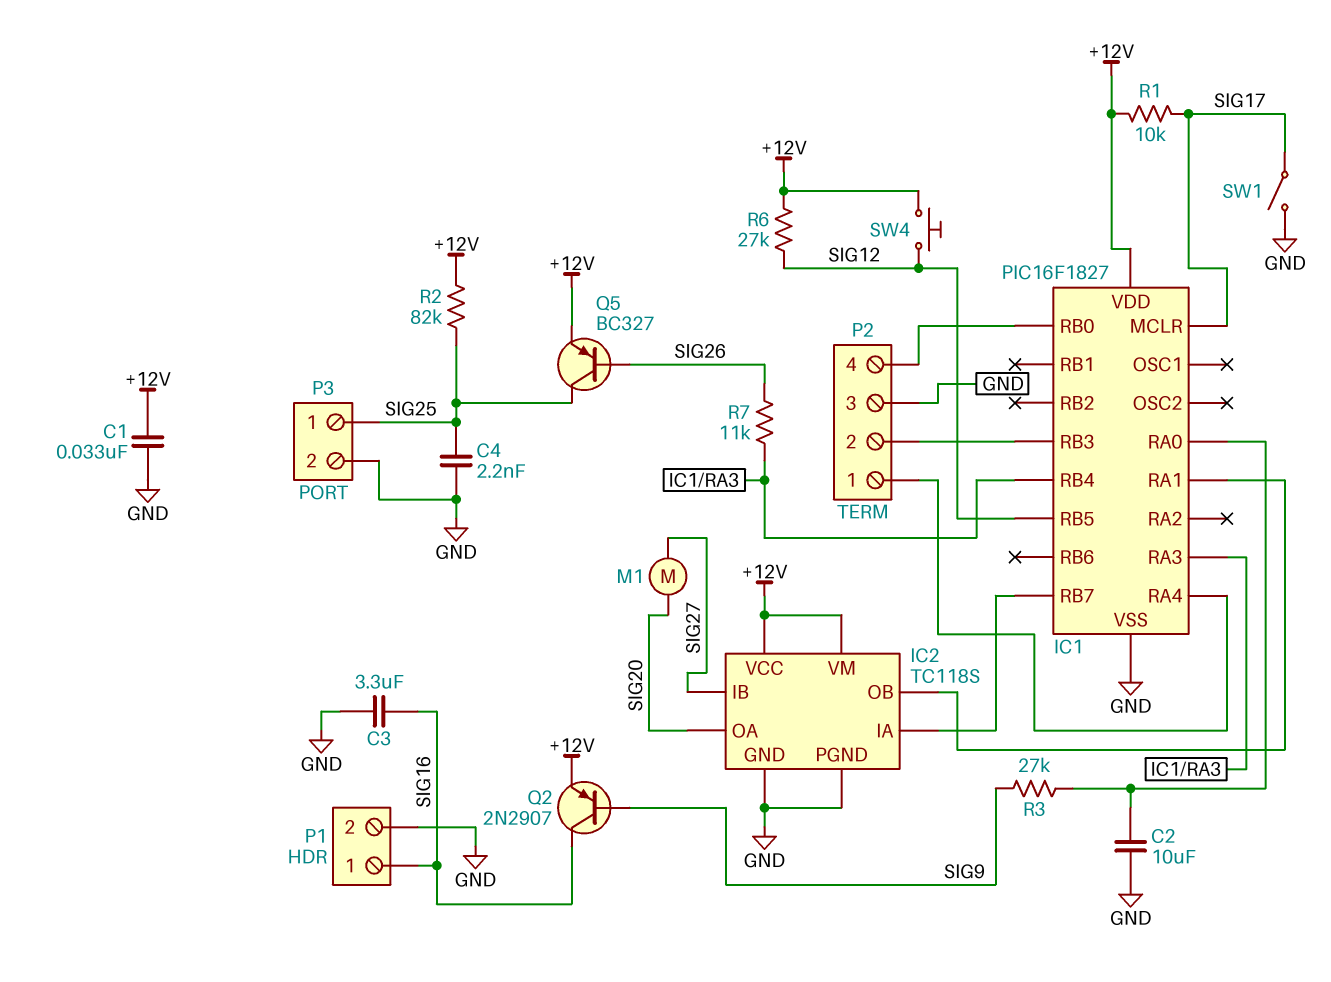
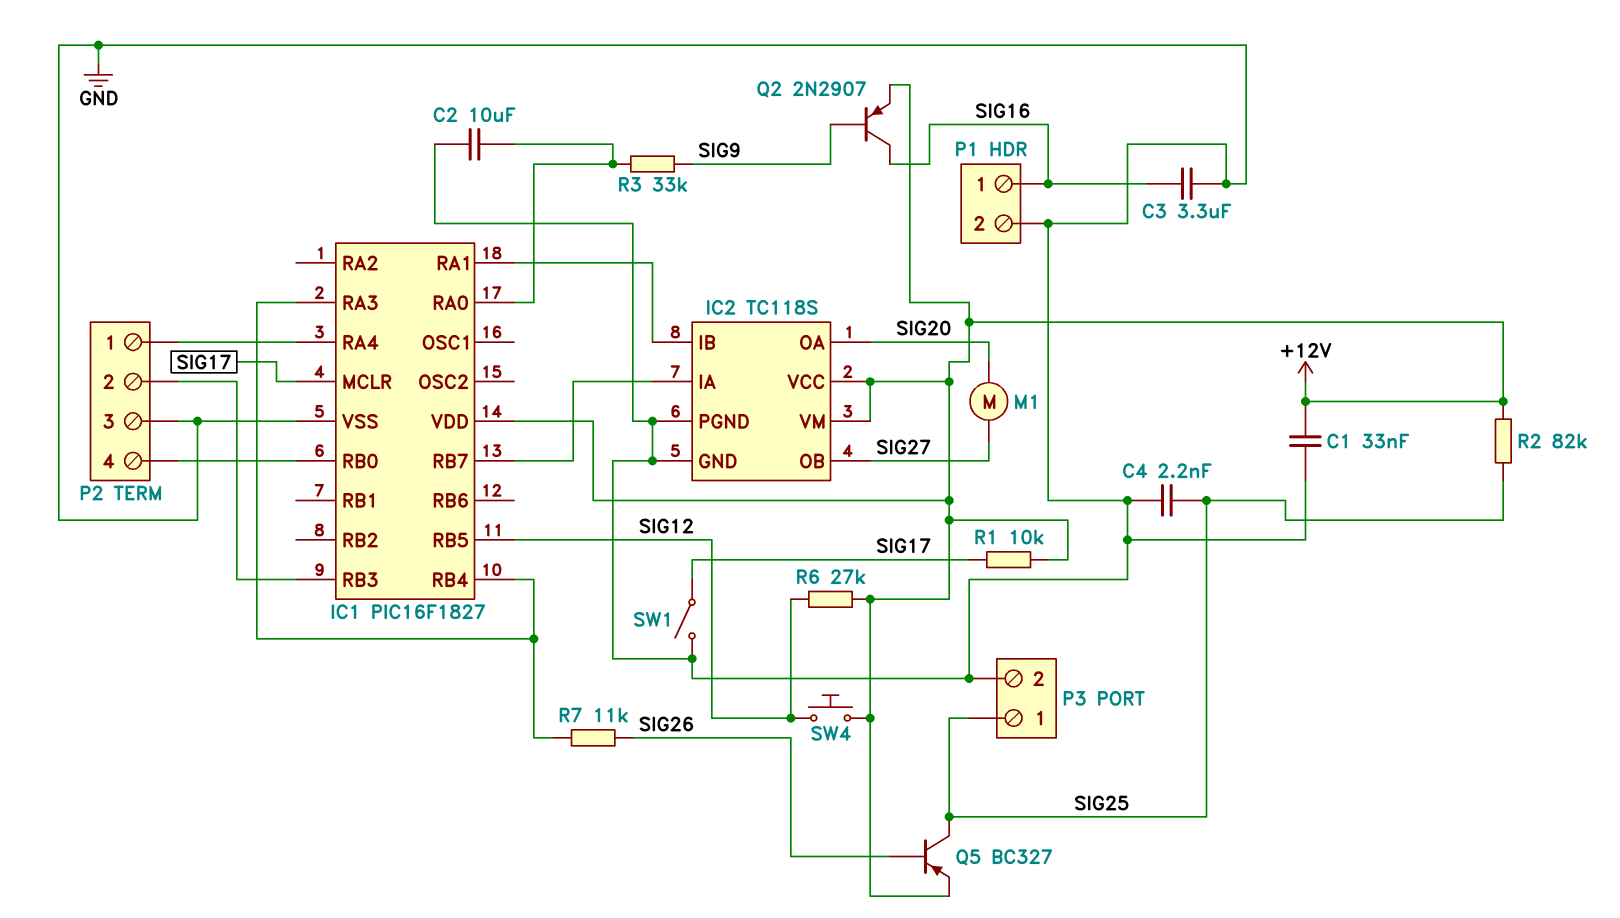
IC2 pin IB: SIG27 -> IC1/RA1
IC2 pin OB: IC1/RA1 -> SIG27
R3: 27k (IC1/RA0, SIG9) -> 33k (IC1/RA0, SIG9)

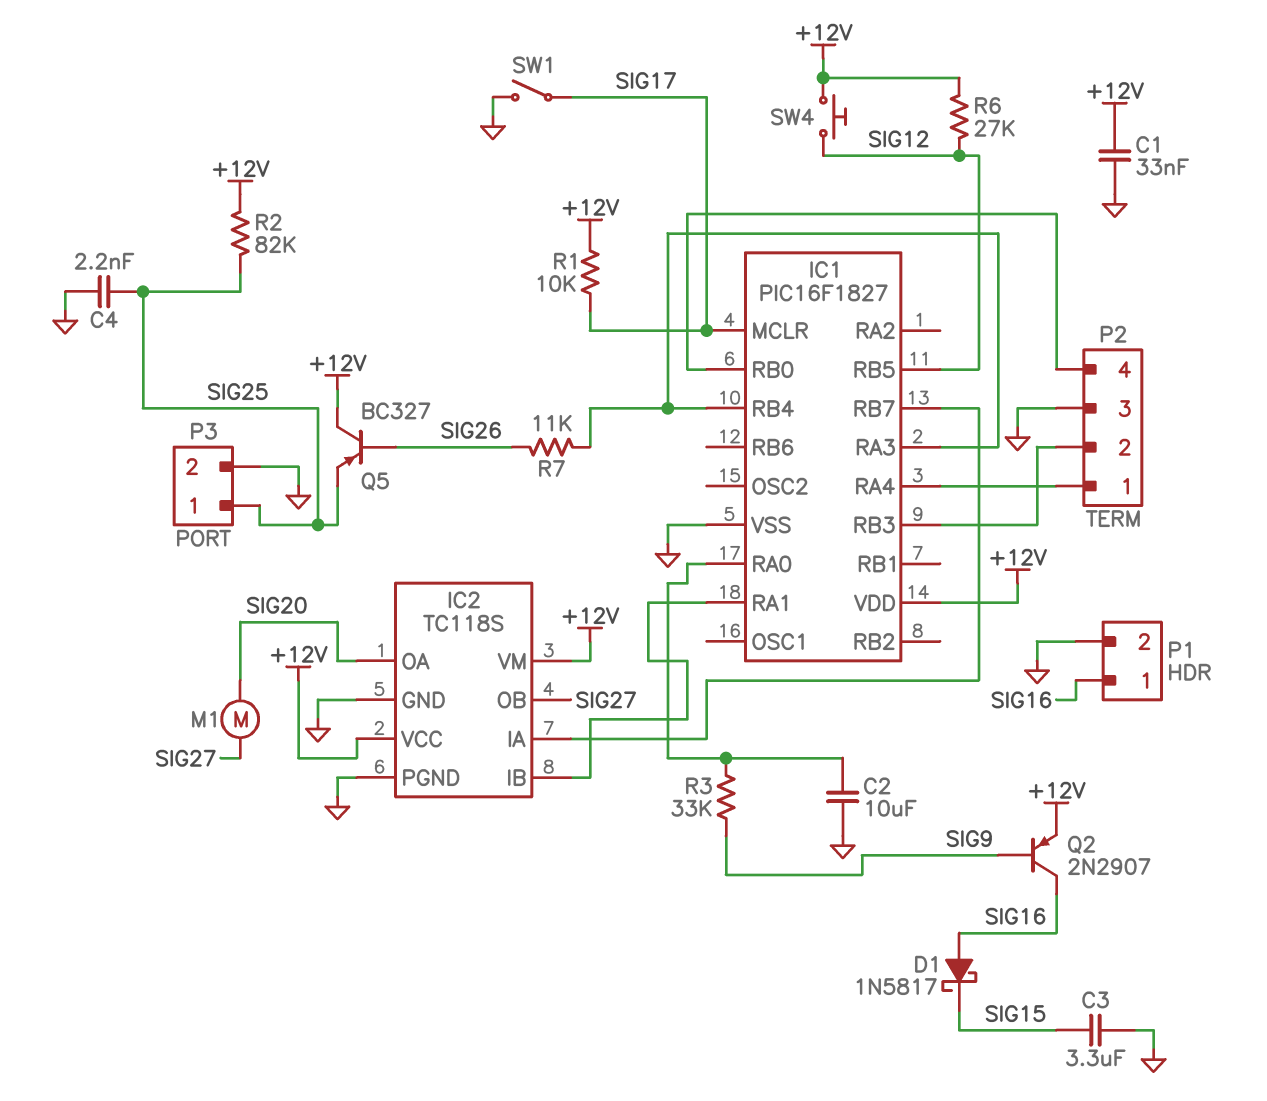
C3: 3.3uF (GND, SIG16) -> 3.3uF (GND, SIG15)
D1: none -> schottky 1N5817 (A SIG16, K SIG15)
Q5: PNP BC327 (B SIG26, C SIG25, E +12V) -> PNP BC327 (B SIG26, C +12V, E SIG25)

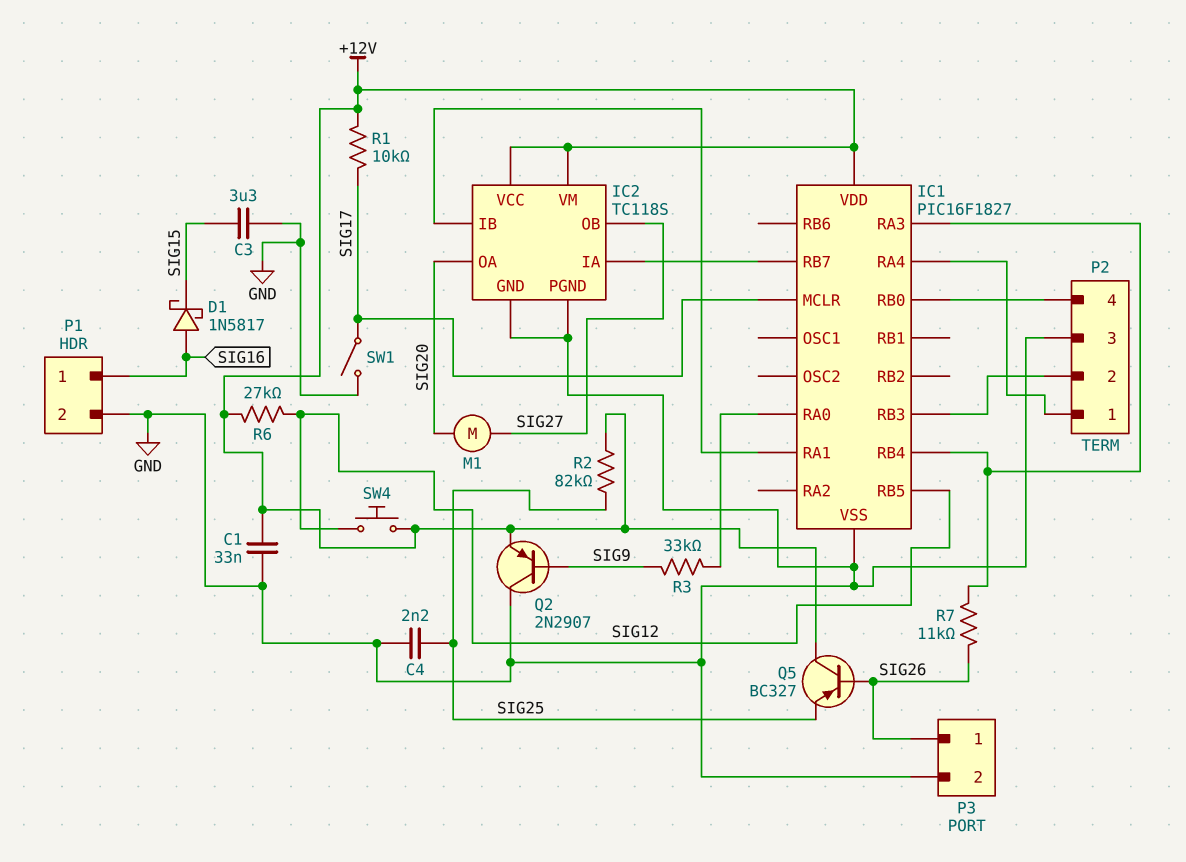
C2: 10uF (GND, IC1/RA0) -> none
P3 pin 1: SIG25 -> SIG26
Q2: PNP 2N2907 (B SIG9, C SIG16, E +12V) -> PNP 2N2907 (B SIG9, C GND, E +12V)

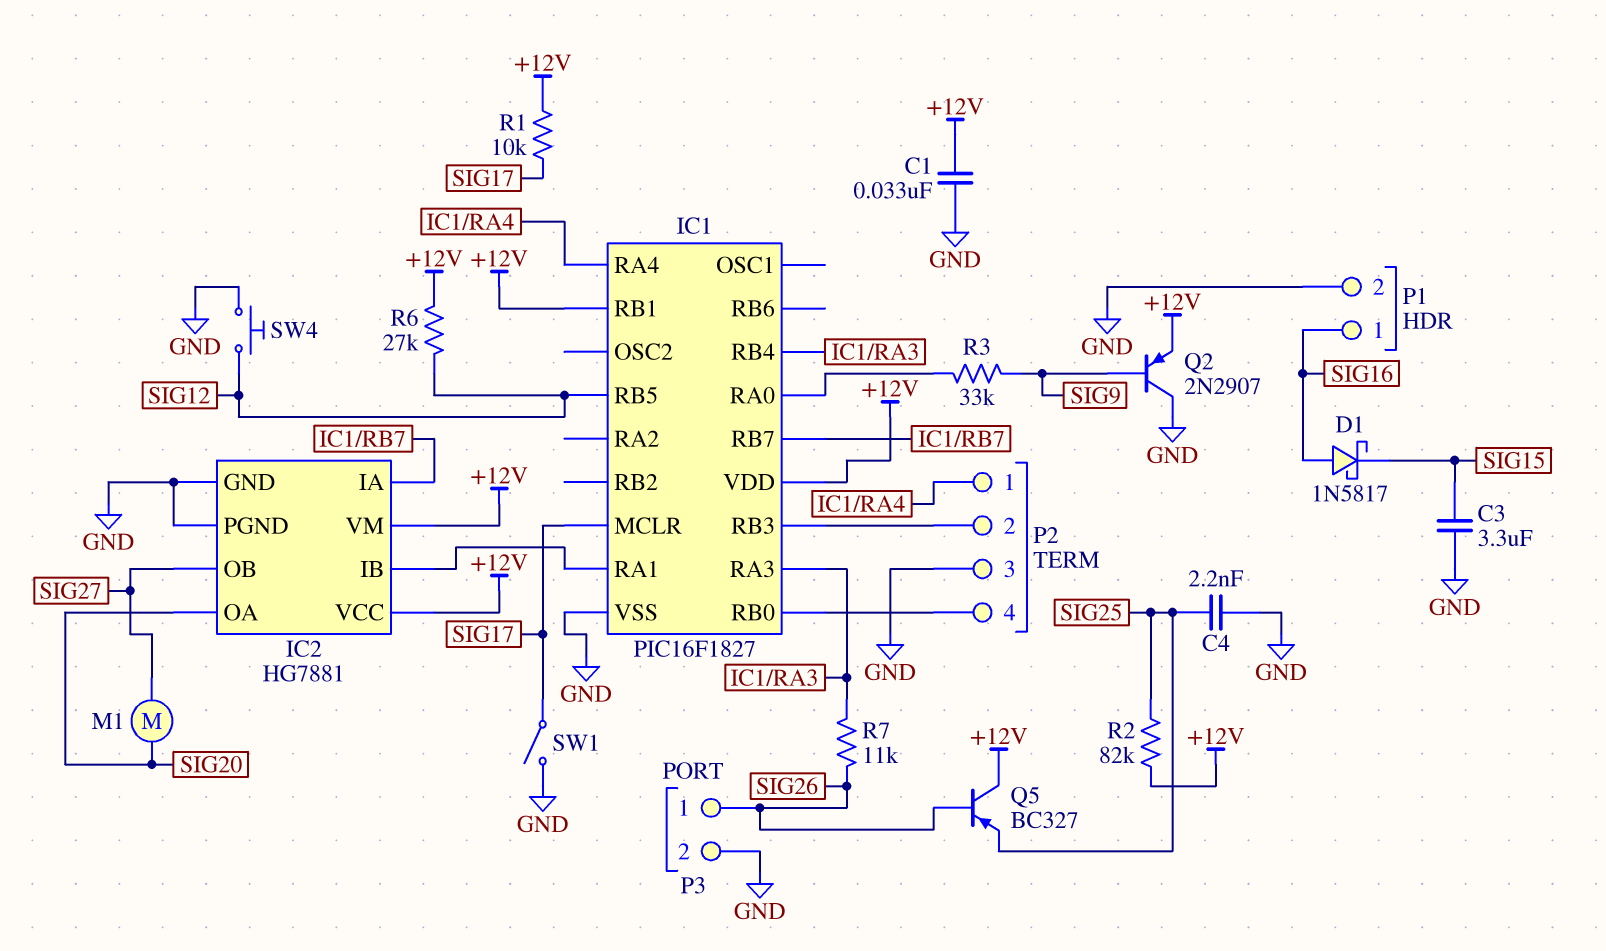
IC1 pin RB1: none -> +12V
IC2: TC118S -> HG7881
SW4: button (+12V, SIG12) -> button (GND, SIG12)

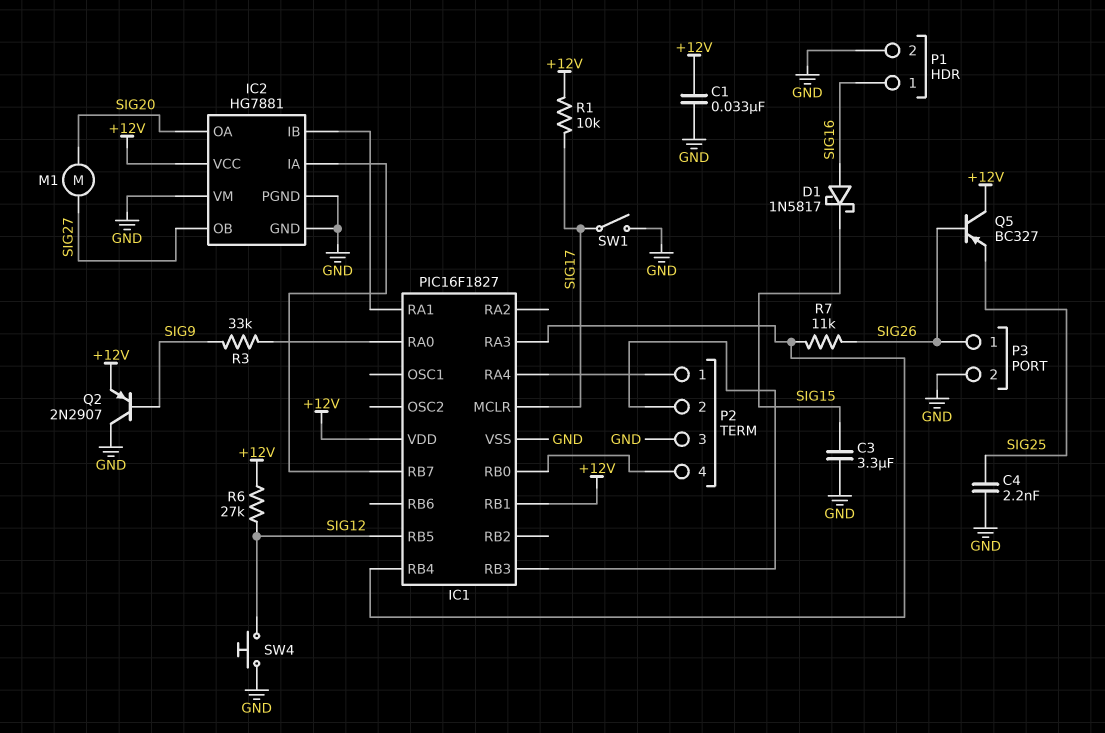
IC2 pin VM: +12V -> GND
R2: 82k (+12V, SIG25) -> none

